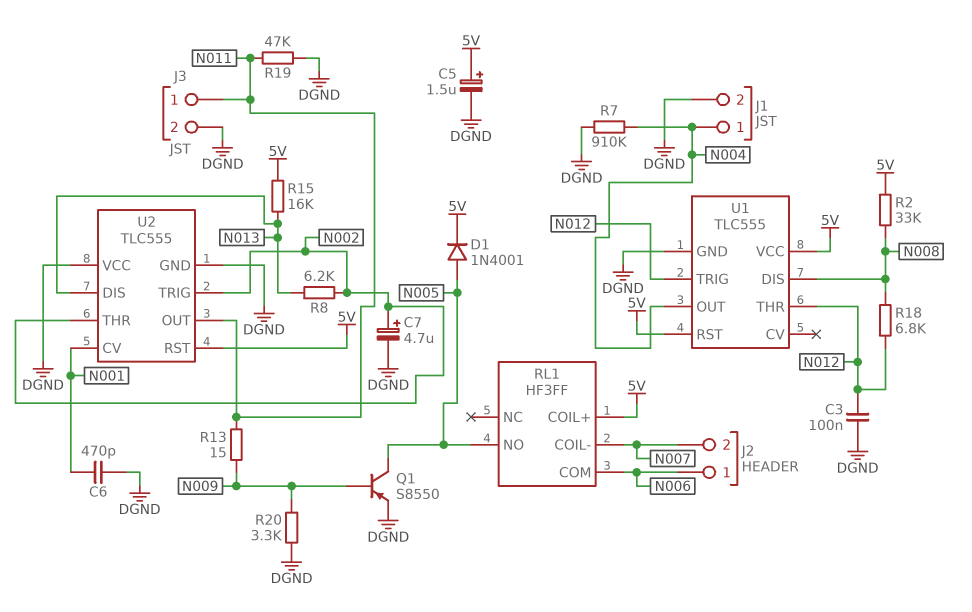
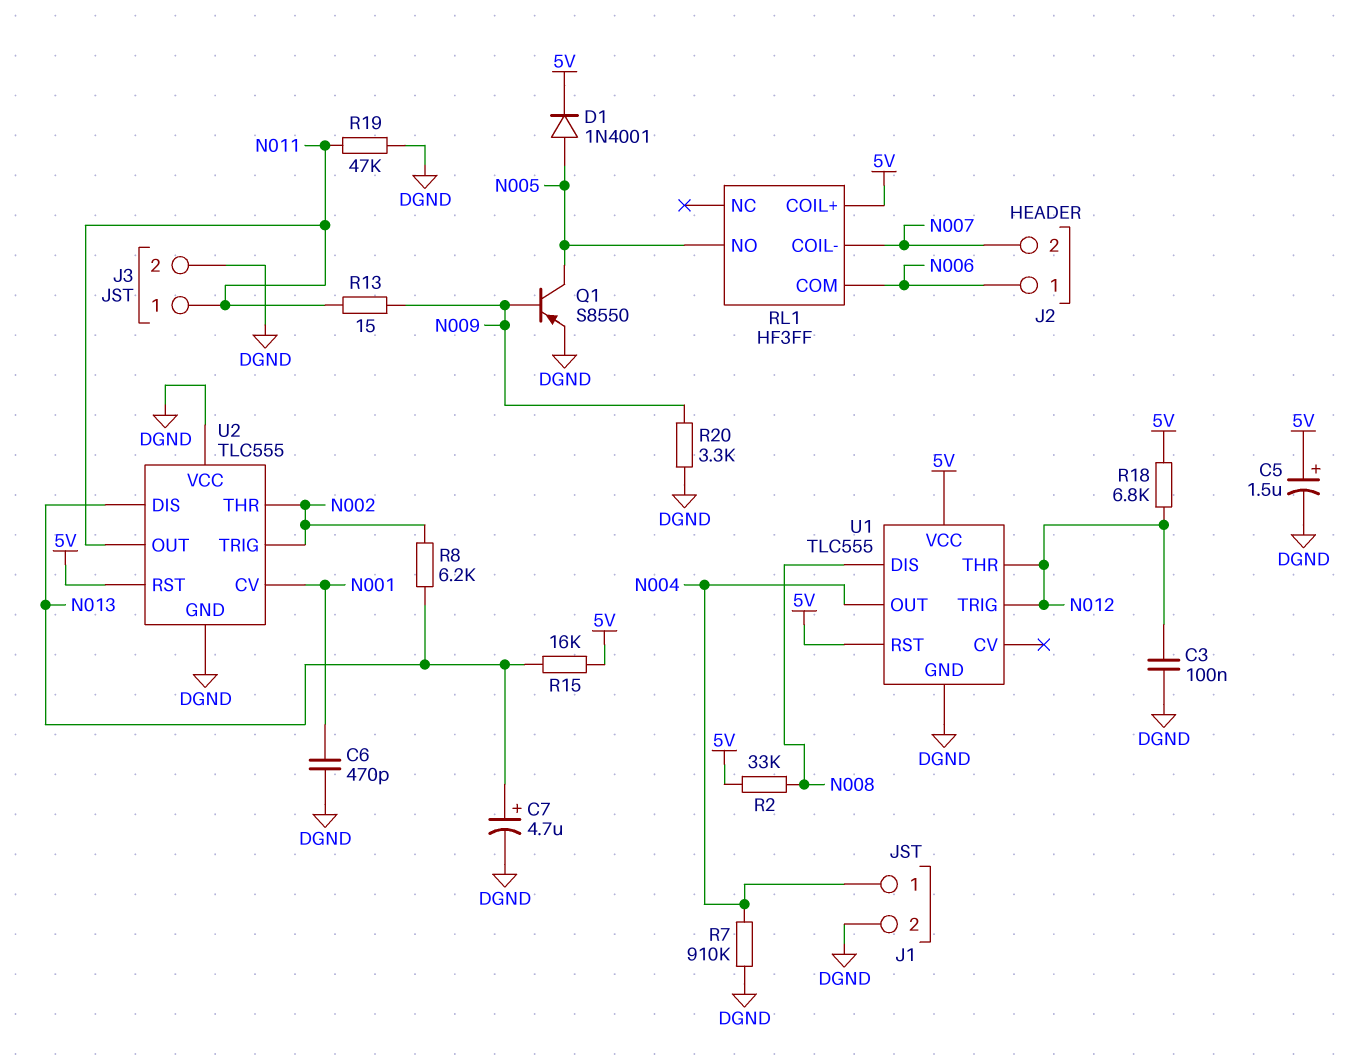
C7: 4.7uF (plus N002, minus DGND) -> 4.7uF (plus N013, minus DGND)
R18: 6.8k (N008, N012) -> 6.8k (5V, N012)

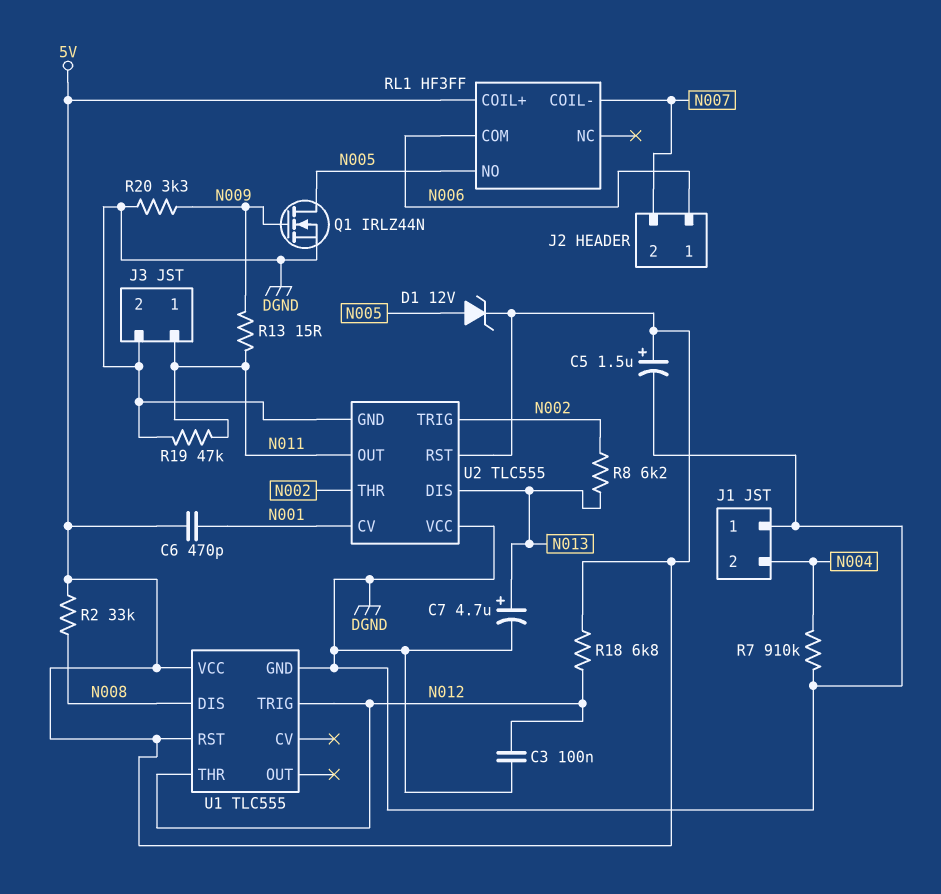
C6: 470pF (DGND, N001) -> 470pF (5V, N001)
D1: diode 1N4001 (A N005, K 5V) -> zener 12V (A N005, K 5V)
J1 pin 1: N004 -> DGND
J1 pin 2: DGND -> N004
Q1: PNP S8550 (B N009, C N005, E DGND) -> NMOS IRLZ44N (G N009, D N005, S DGND)
R15: 16k (5V, N013) -> none
U1 pin OUT: N004 -> none

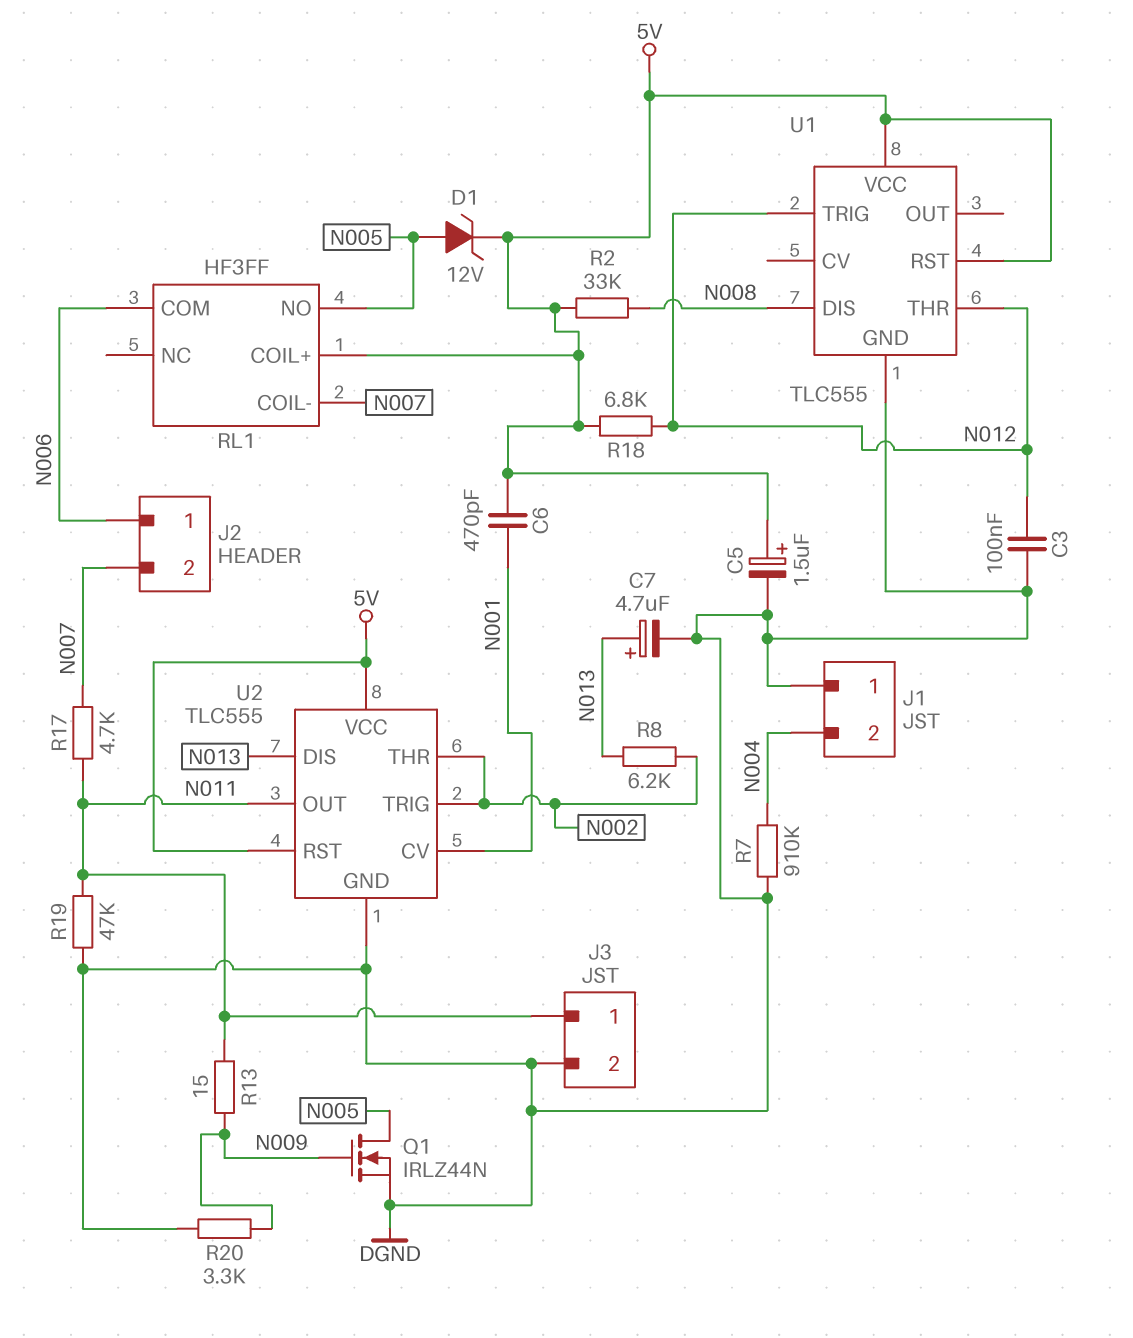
R17: none -> 4.7k (N007, N011)
U2 pin VCC: DGND -> 5V

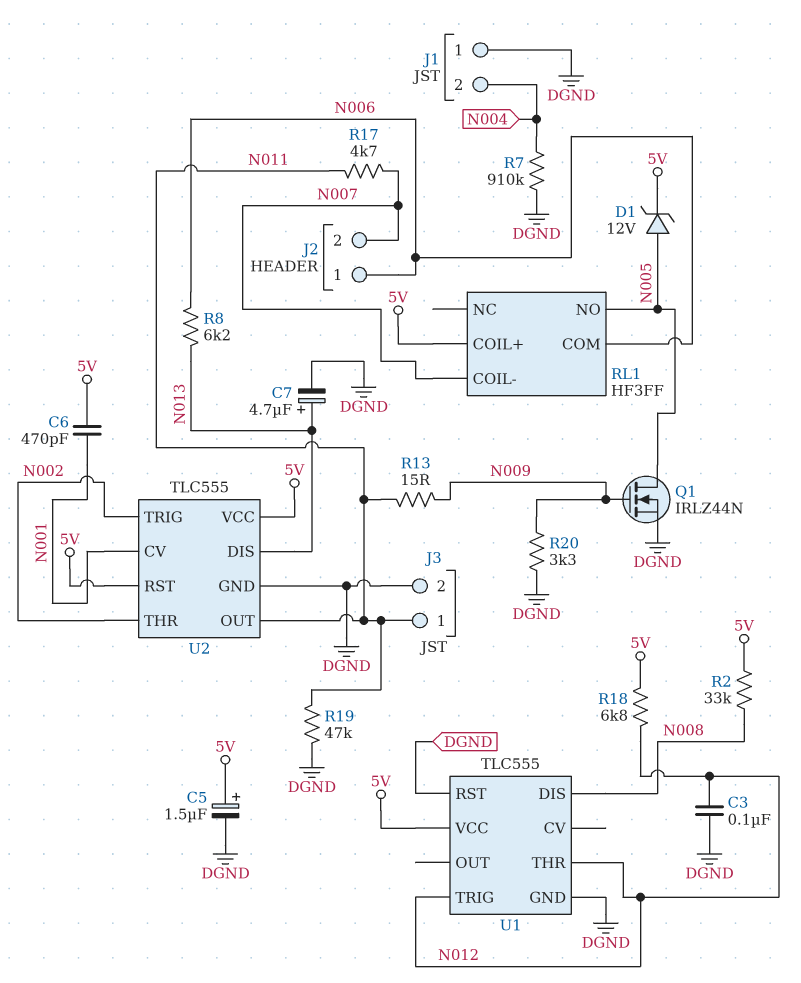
R8: 6.2k (N002, N013) -> 6.2k (N006, N013)
U1 pin RST: 5V -> DGND

